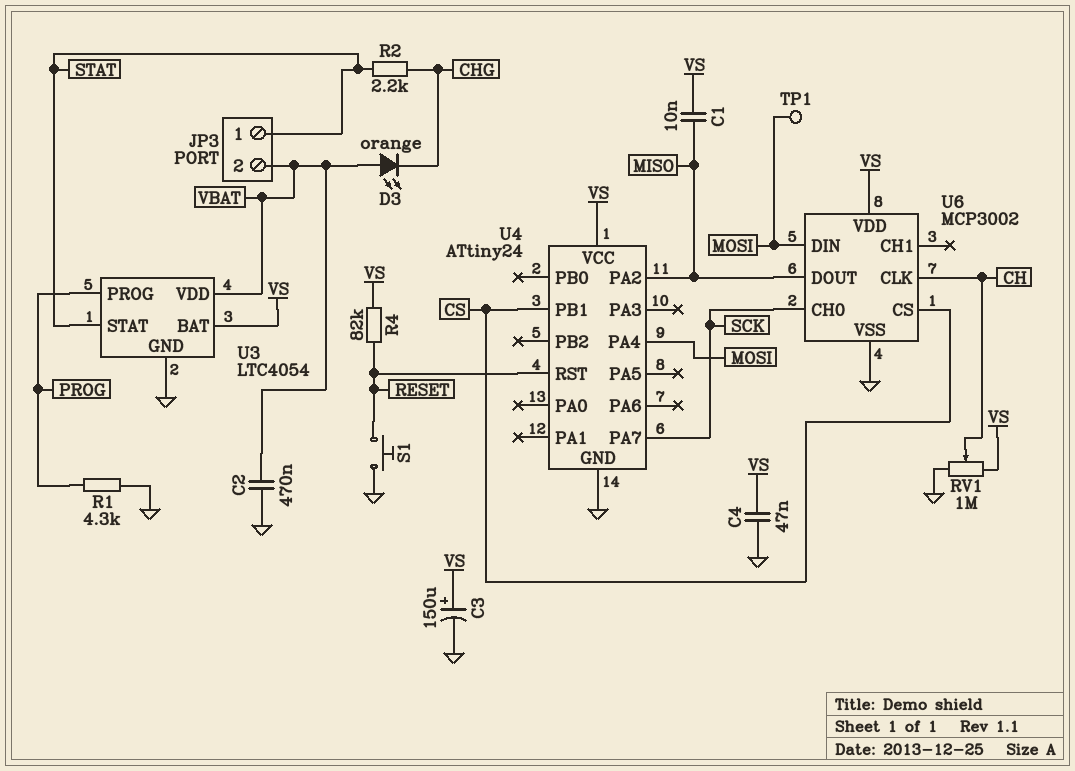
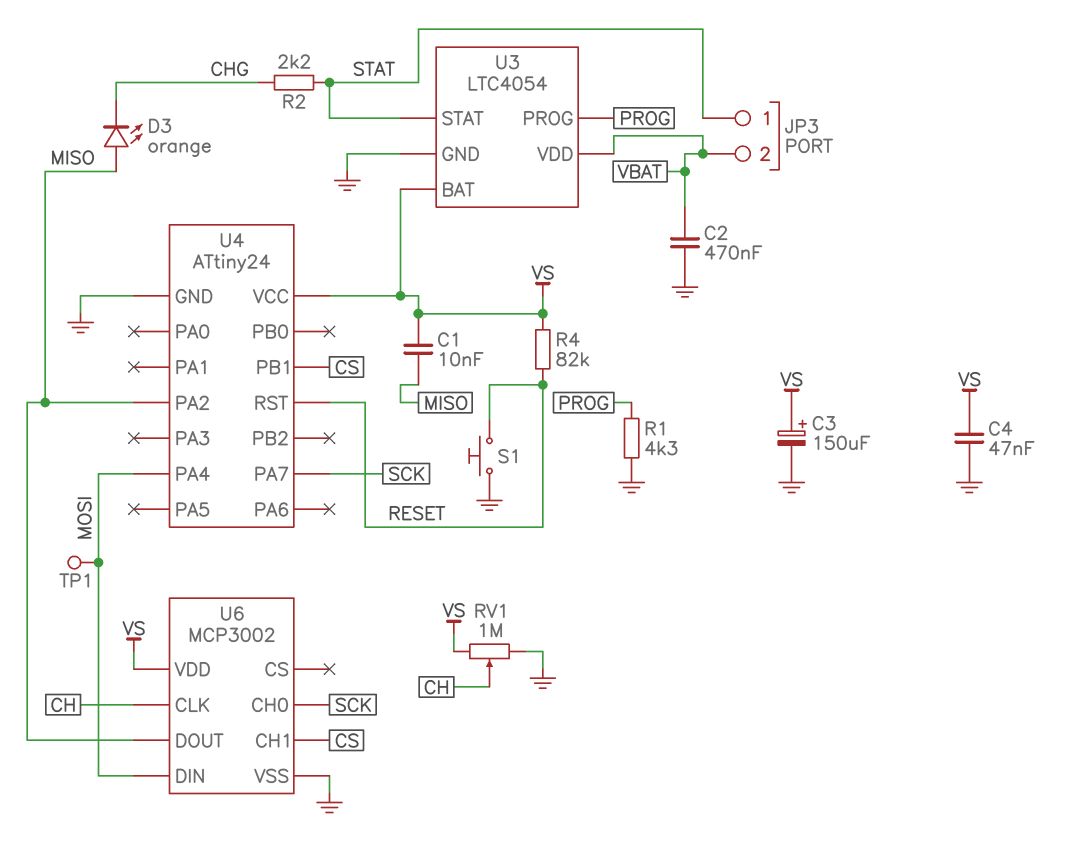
D3: LED orange (A VBAT, K CHG) -> LED orange (A MISO, K CHG)
U6 pin CH1: none -> CS
U6 pin CS: CS -> none

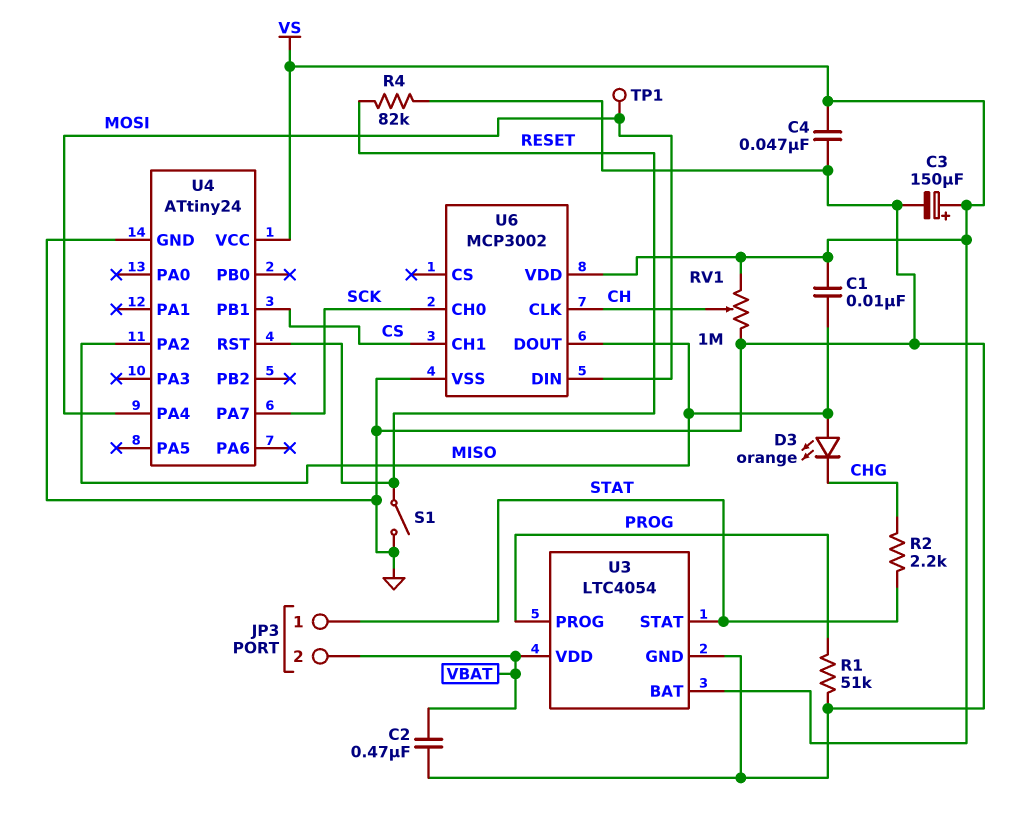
R1: 4.3k (GND, PROG) -> 51k (GND, PROG)
R4: 82k (RESET, VS) -> 82k (GND, RESET)
S1: button (GND, RESET) -> switch (GND, RESET)

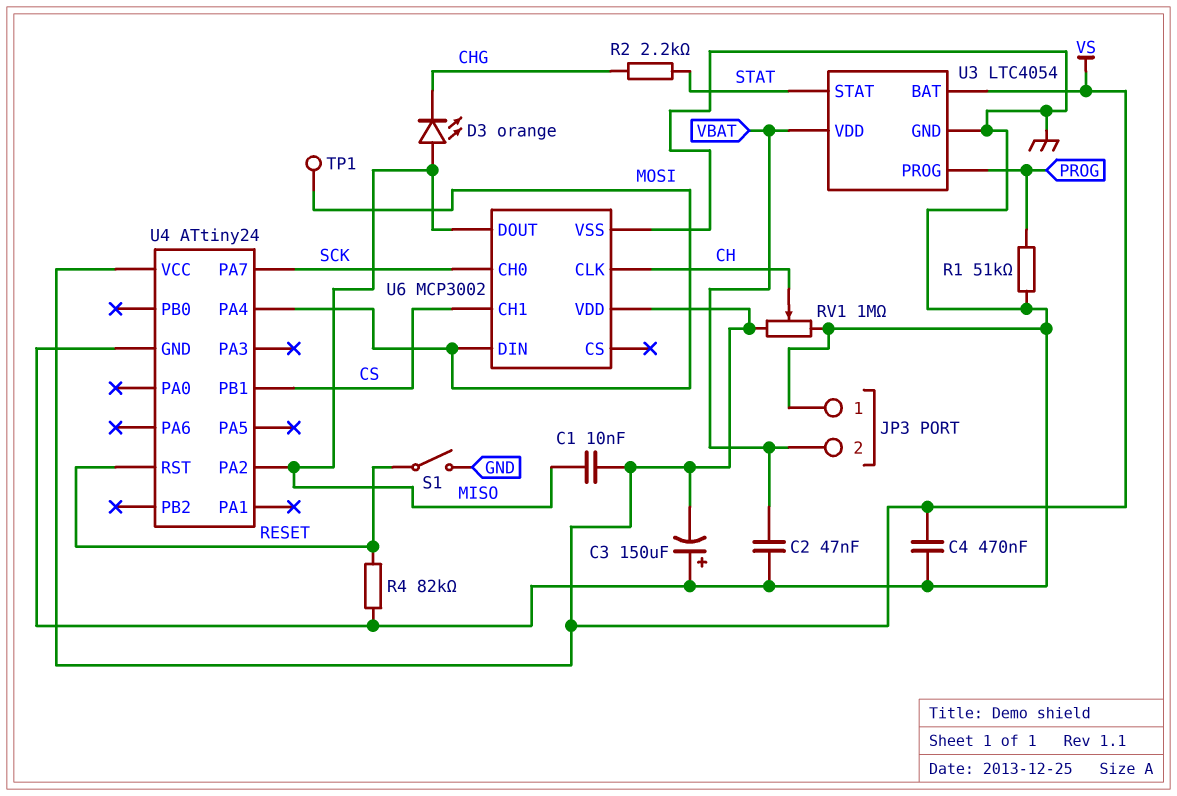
C2: 470nF (GND, VBAT) -> 47nF (GND, VBAT)
C3: 150uF (plus VS, minus GND) -> 150uF (plus GND, minus VS)
C4: 47nF (GND, VS) -> 470nF (GND, VS)
JP3 pin 1: STAT -> GND

